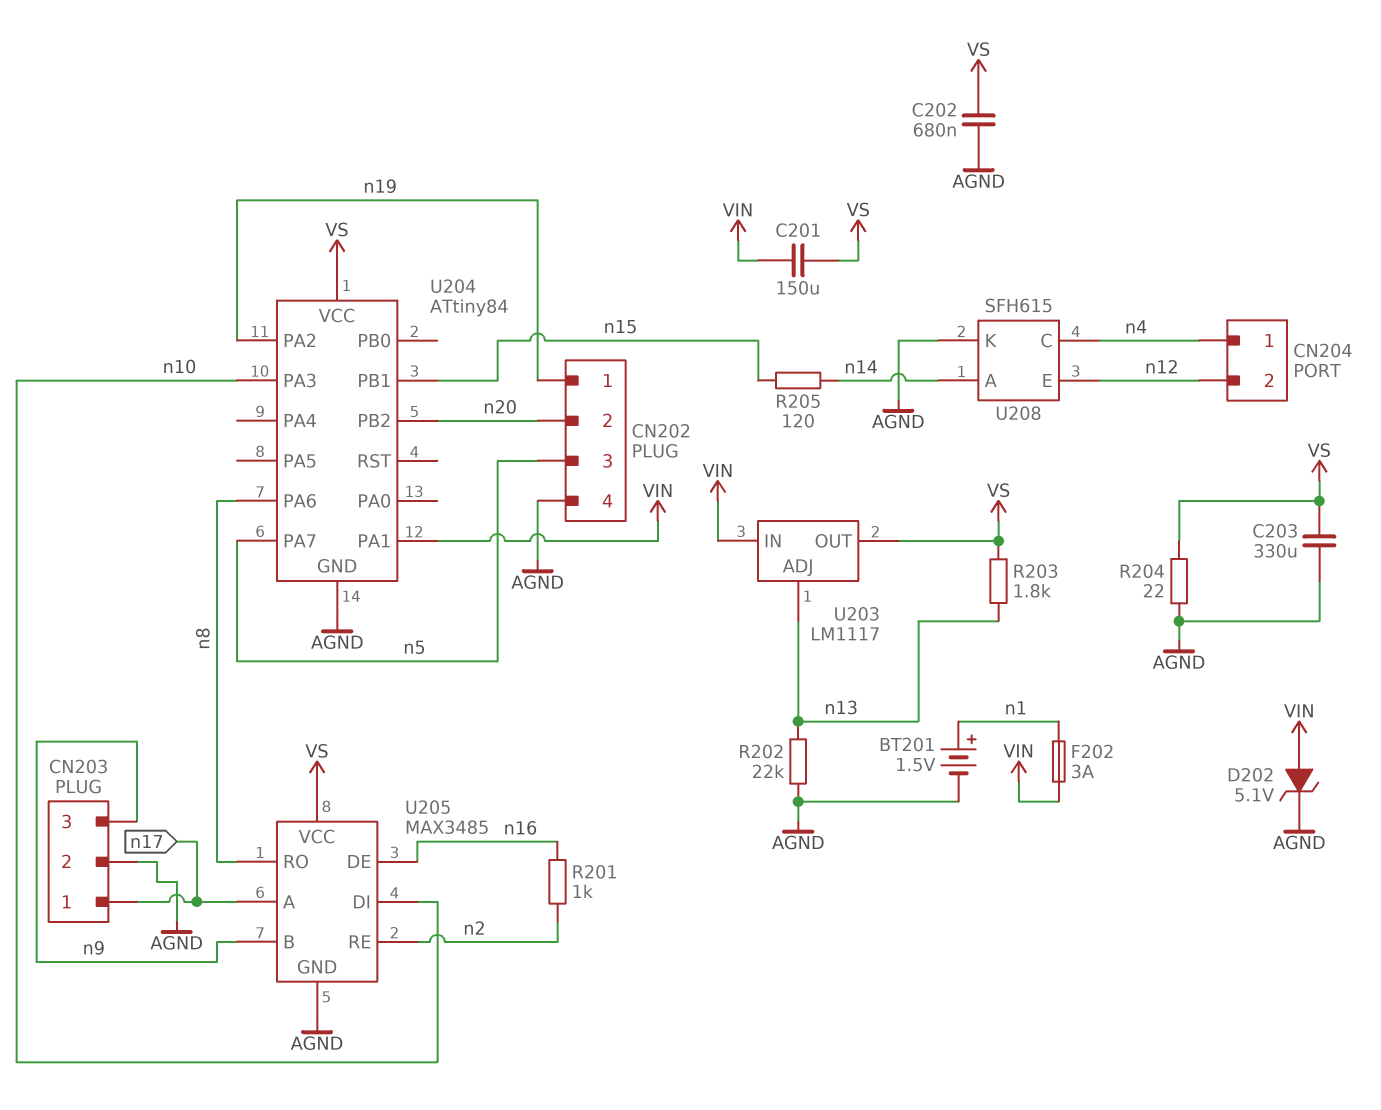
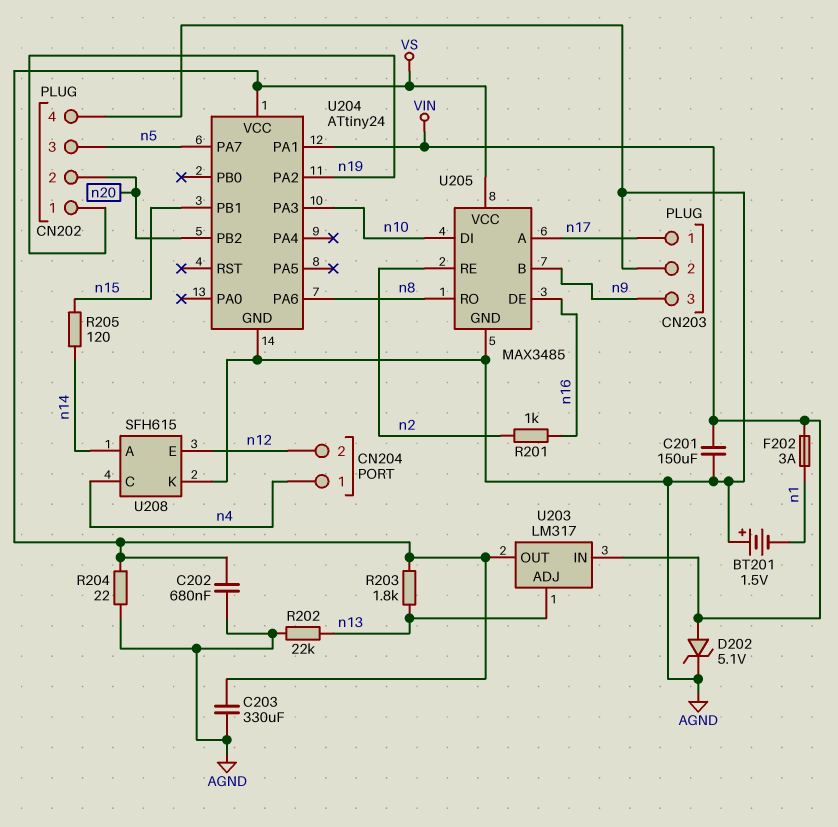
BT201: 1.5V (plus n1, minus AGND) -> 1.5V (plus AGND, minus n1)
C201: 150uF (VIN, VS) -> 150uF (AGND, VIN)
U203: LM1117 -> LM317
U204: ATtiny84 -> ATtiny24

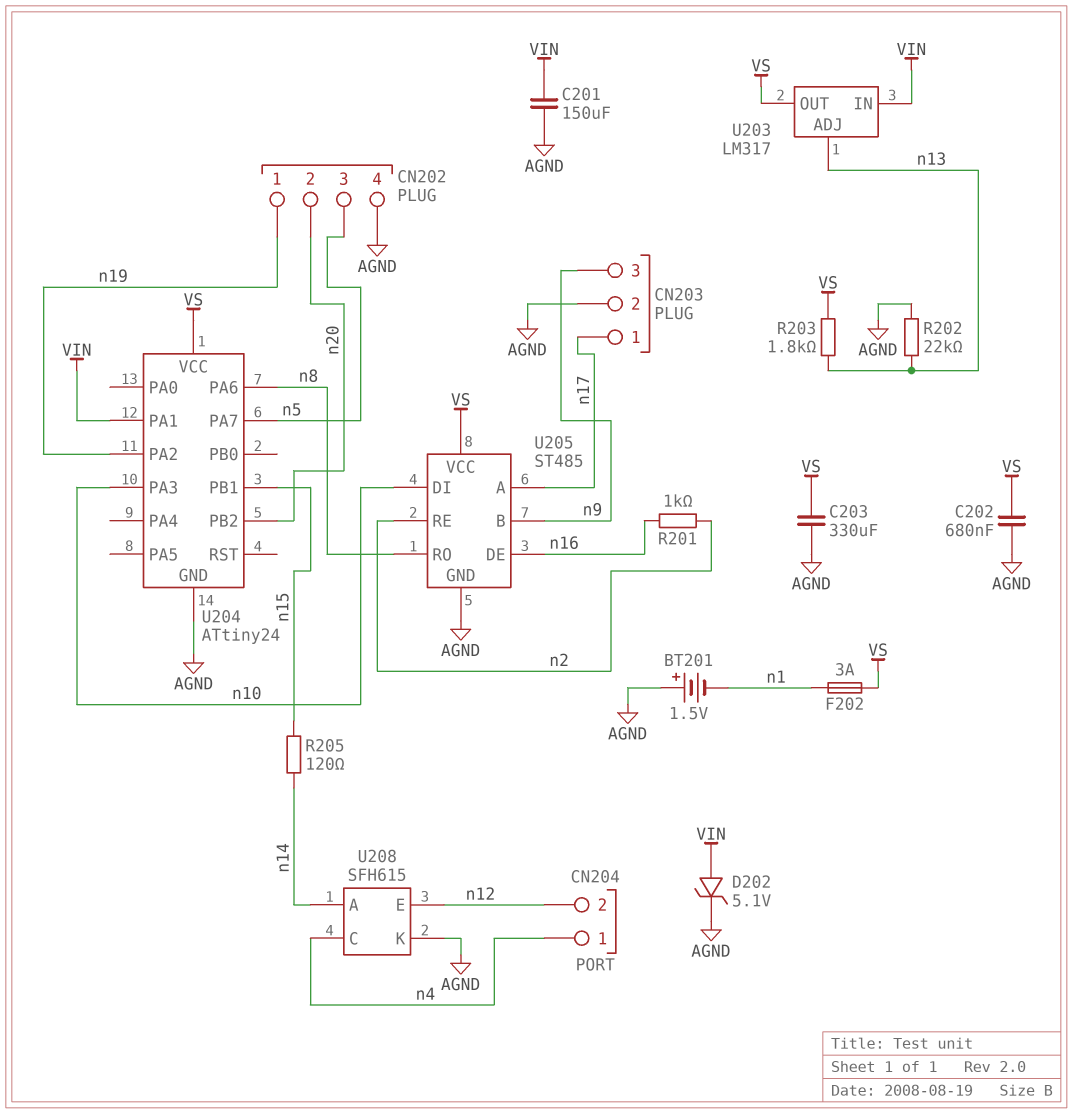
F202: 3A (VIN, n1) -> 3A (VS, n1)
R204: 22 (AGND, VS) -> none
U205: MAX3485 -> ST485

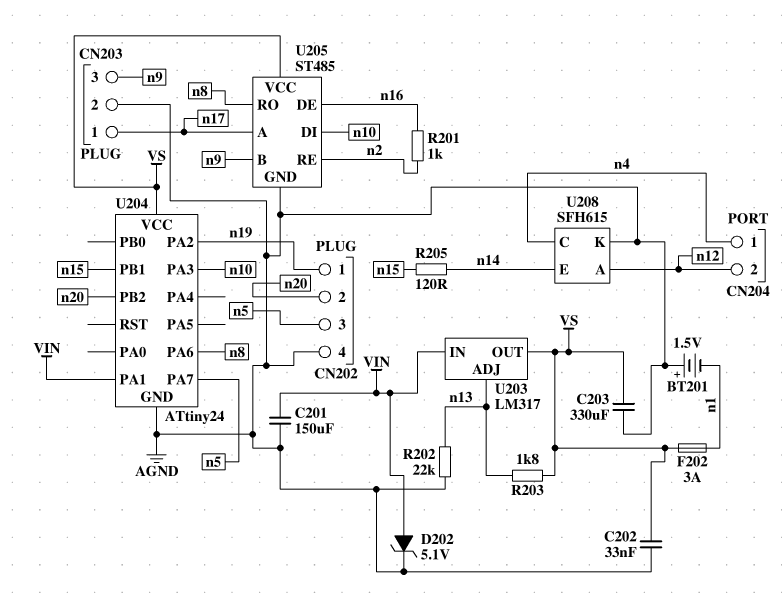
C202: 680nF (AGND, VS) -> 33nF (AGND, VS)
U208 pin A: n14 -> n12
U208 pin E: n12 -> n14

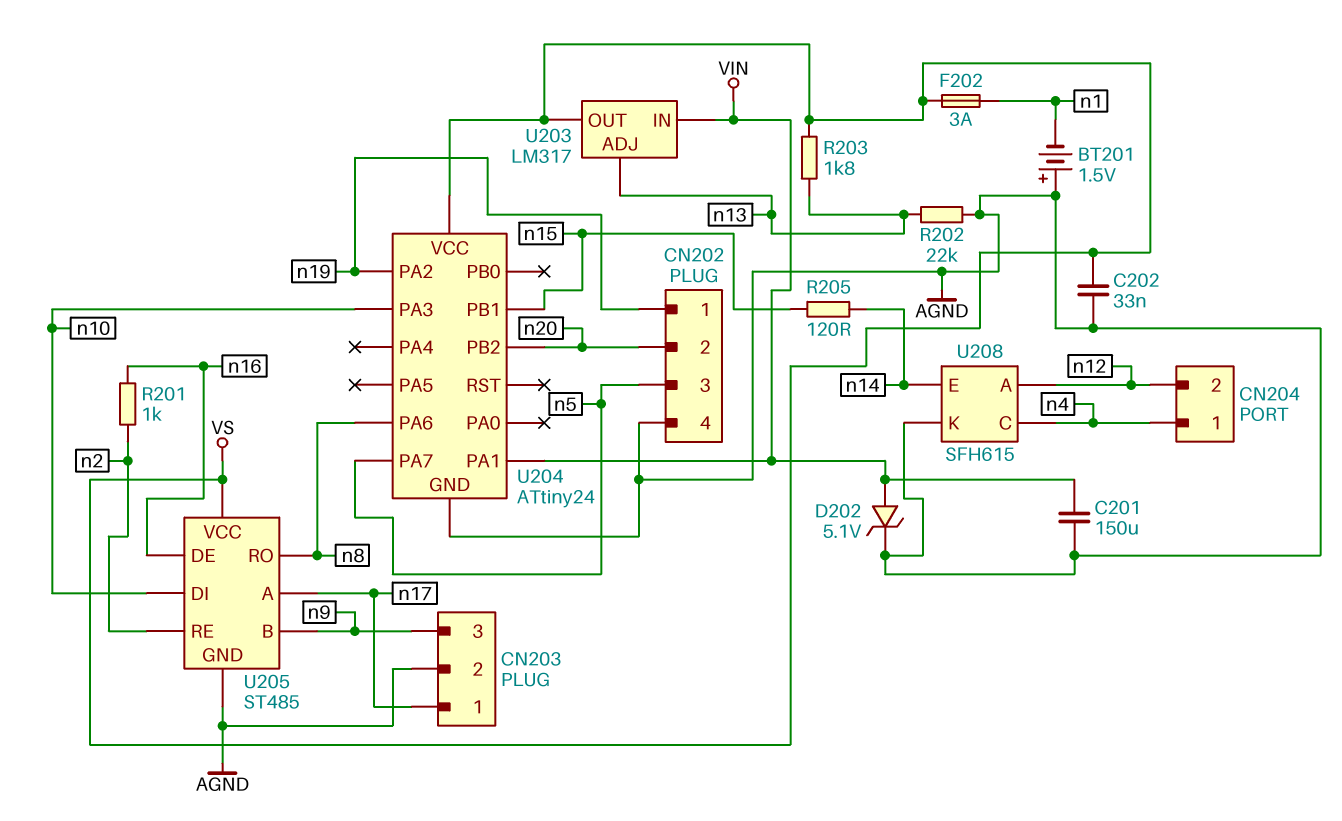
C203: 330uF (AGND, VS) -> none

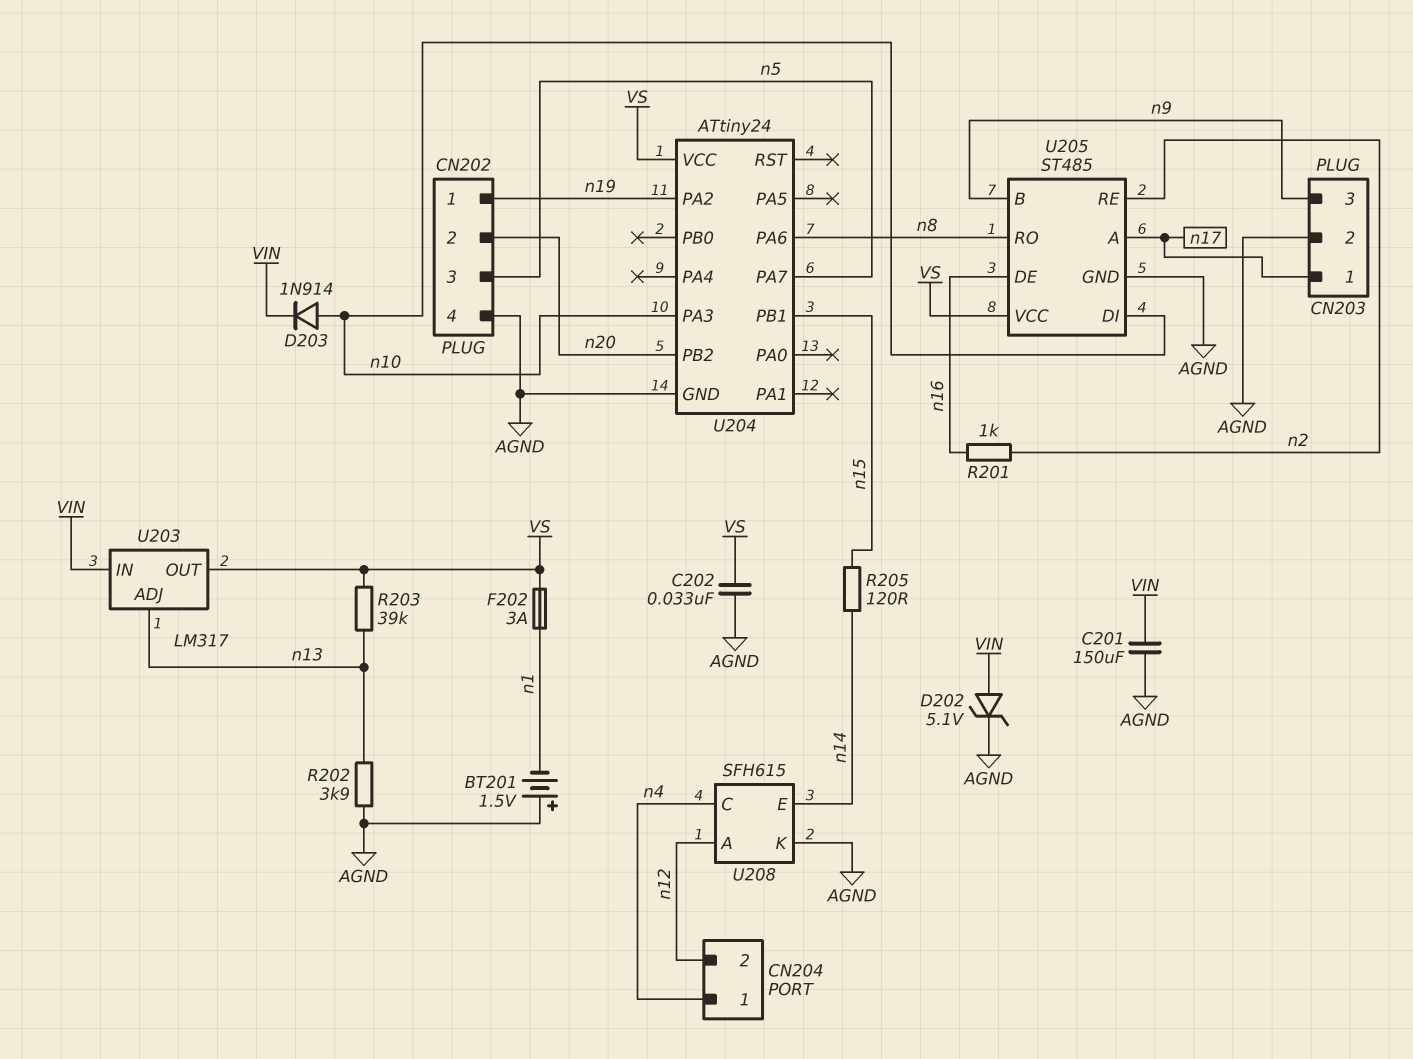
D203: none -> diode 1N914 (A n10, K VIN)
R202: 22k (AGND, n13) -> 3.9k (AGND, n13)
R203: 1.8k (VS, n13) -> 39k (VS, n13)
U204 pin PA1: VIN -> none

